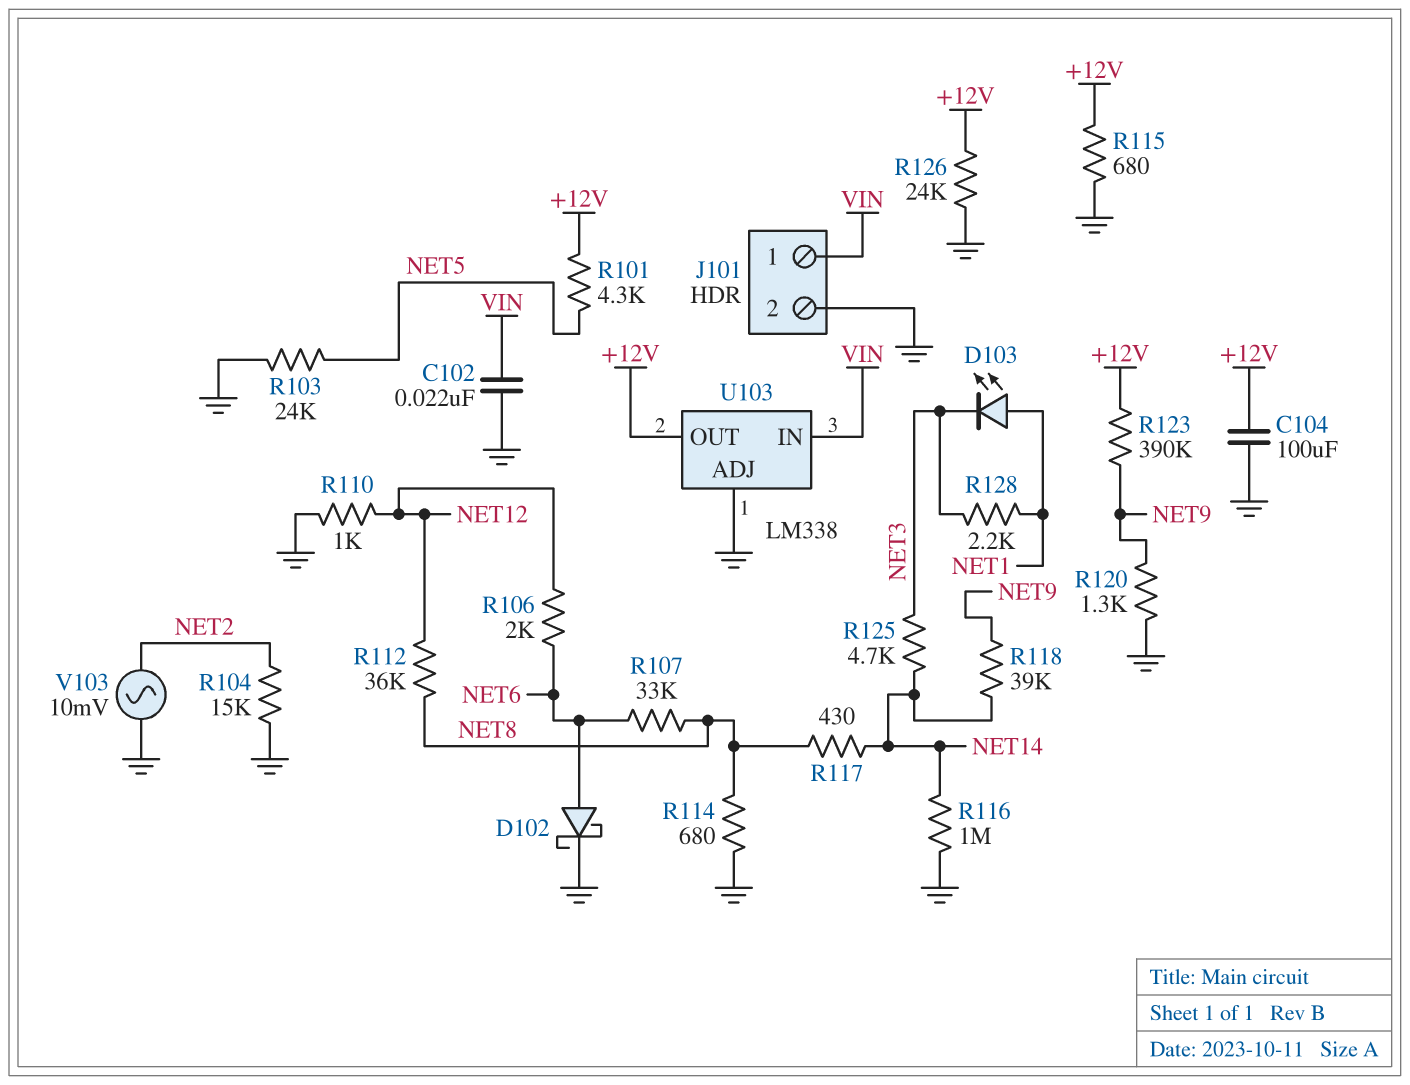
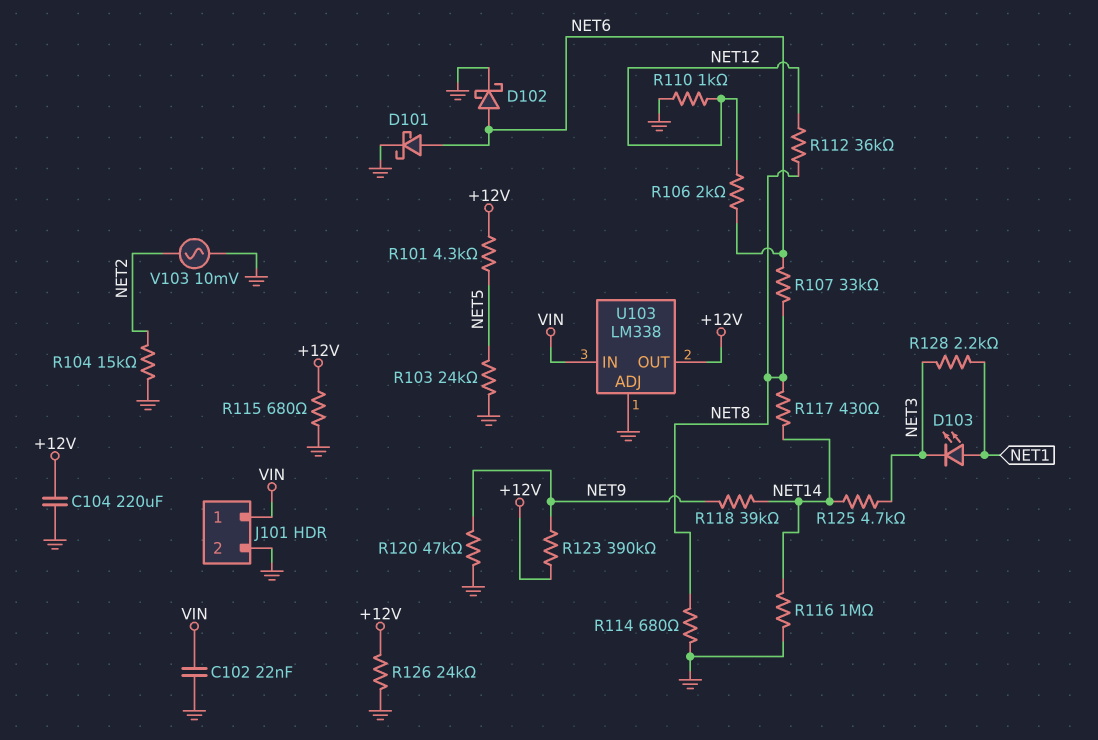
C104: 100uF (+12V, GND) -> 220uF (+12V, GND)
D101: none -> schottky (A NET6, K GND)
R120: 1.3k (GND, NET9) -> 47k (GND, NET9)

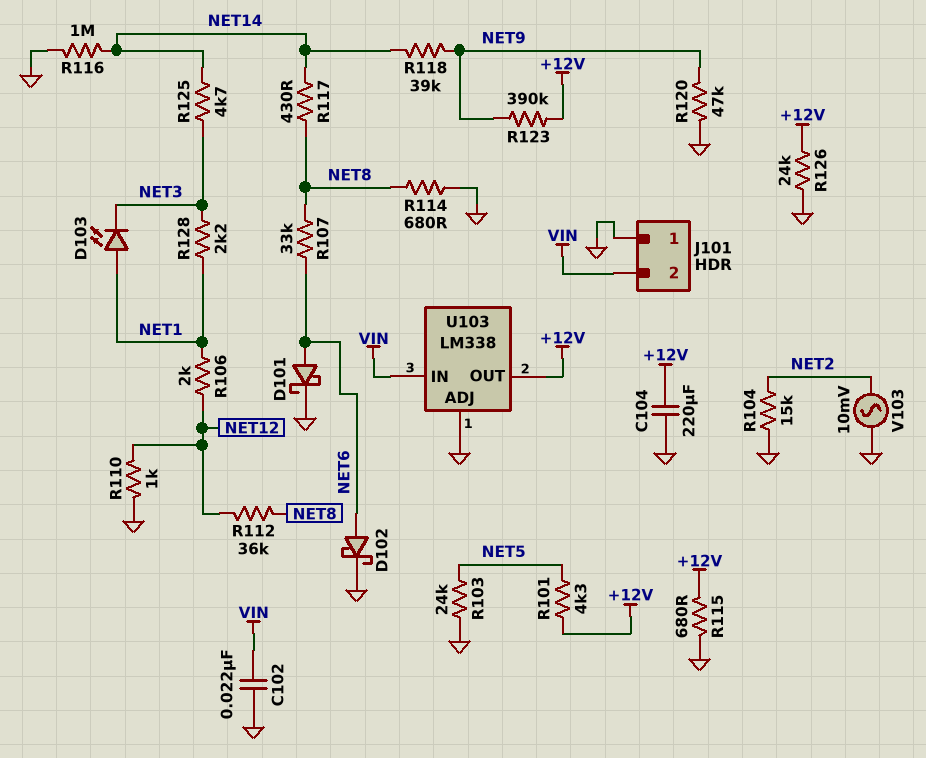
J101 pin 1: VIN -> GND
J101 pin 2: GND -> VIN
R106: 2k (NET6, NET12) -> 2k (NET1, NET12)

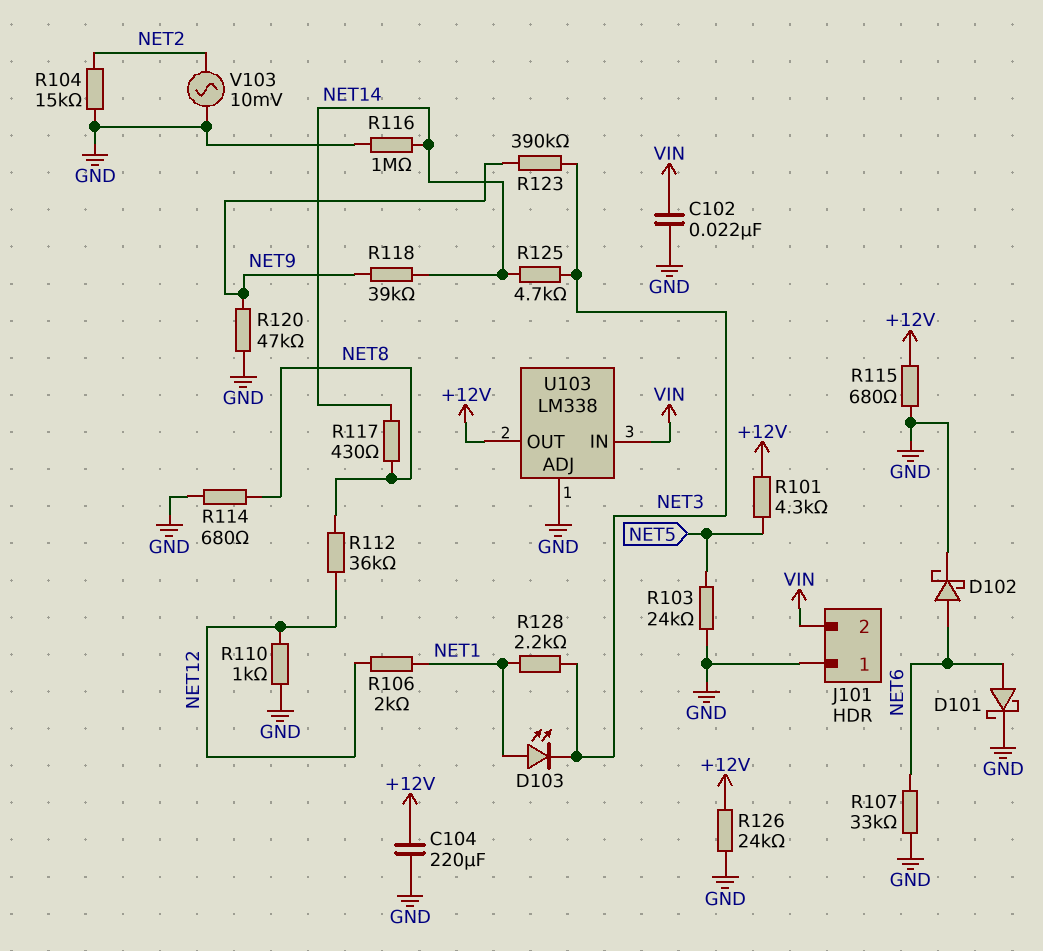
R107: 33k (NET6, NET8) -> 33k (GND, NET6)
R123: 390k (+12V, NET9) -> 390k (NET3, NET9)

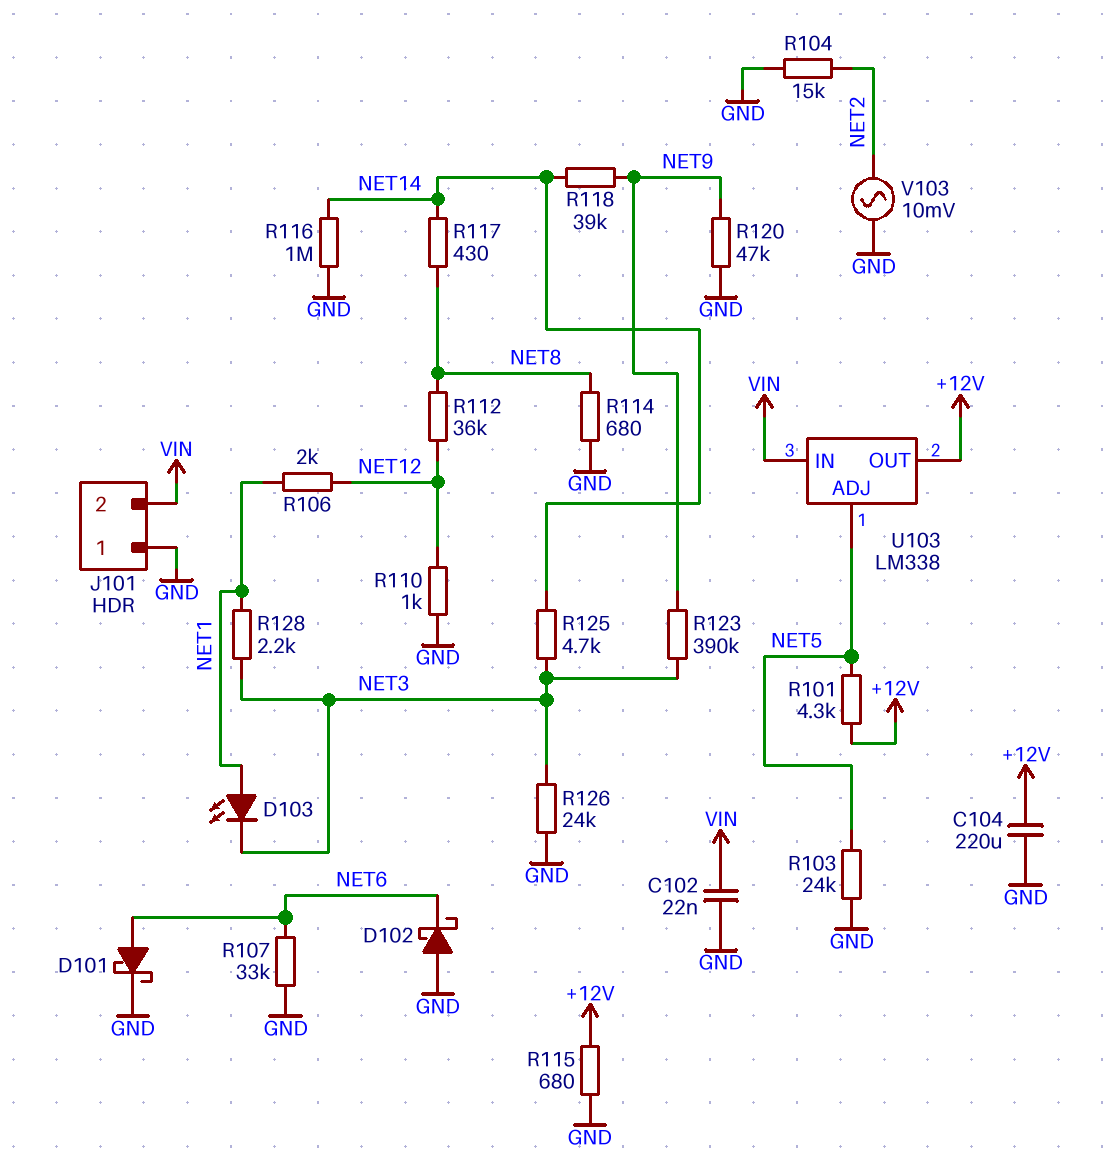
D102: schottky (A NET6, K GND) -> schottky (A GND, K NET6)
R126: 24k (+12V, GND) -> 24k (GND, NET3)
U103 pin ADJ: GND -> NET5

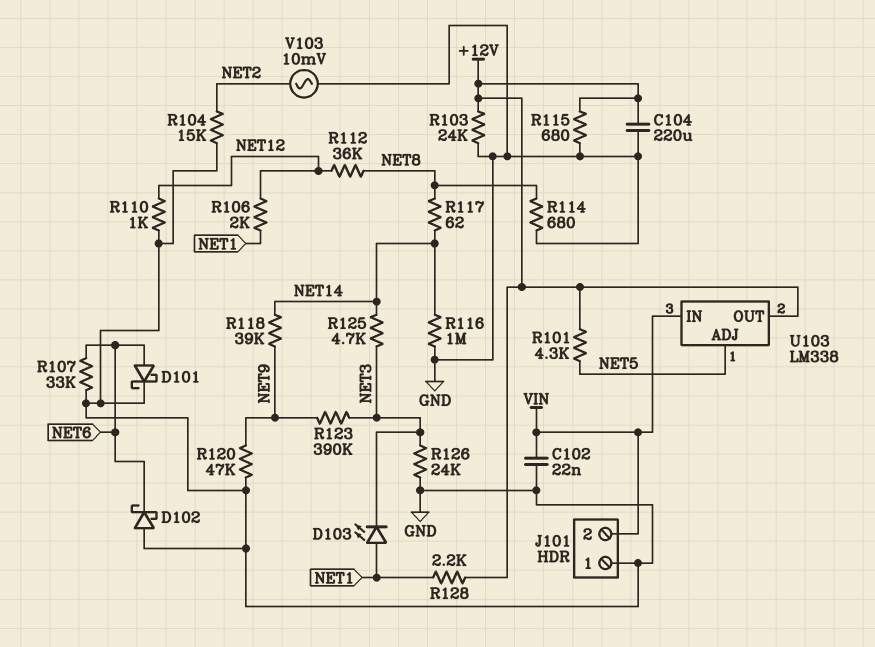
R103: 24k (GND, NET5) -> 24k (+12V, GND)
R117: 430 (NET8, NET14) -> 62 (NET8, NET14)
R128: 2.2k (NET1, NET3) -> 2.2k (+12V, NET1)

